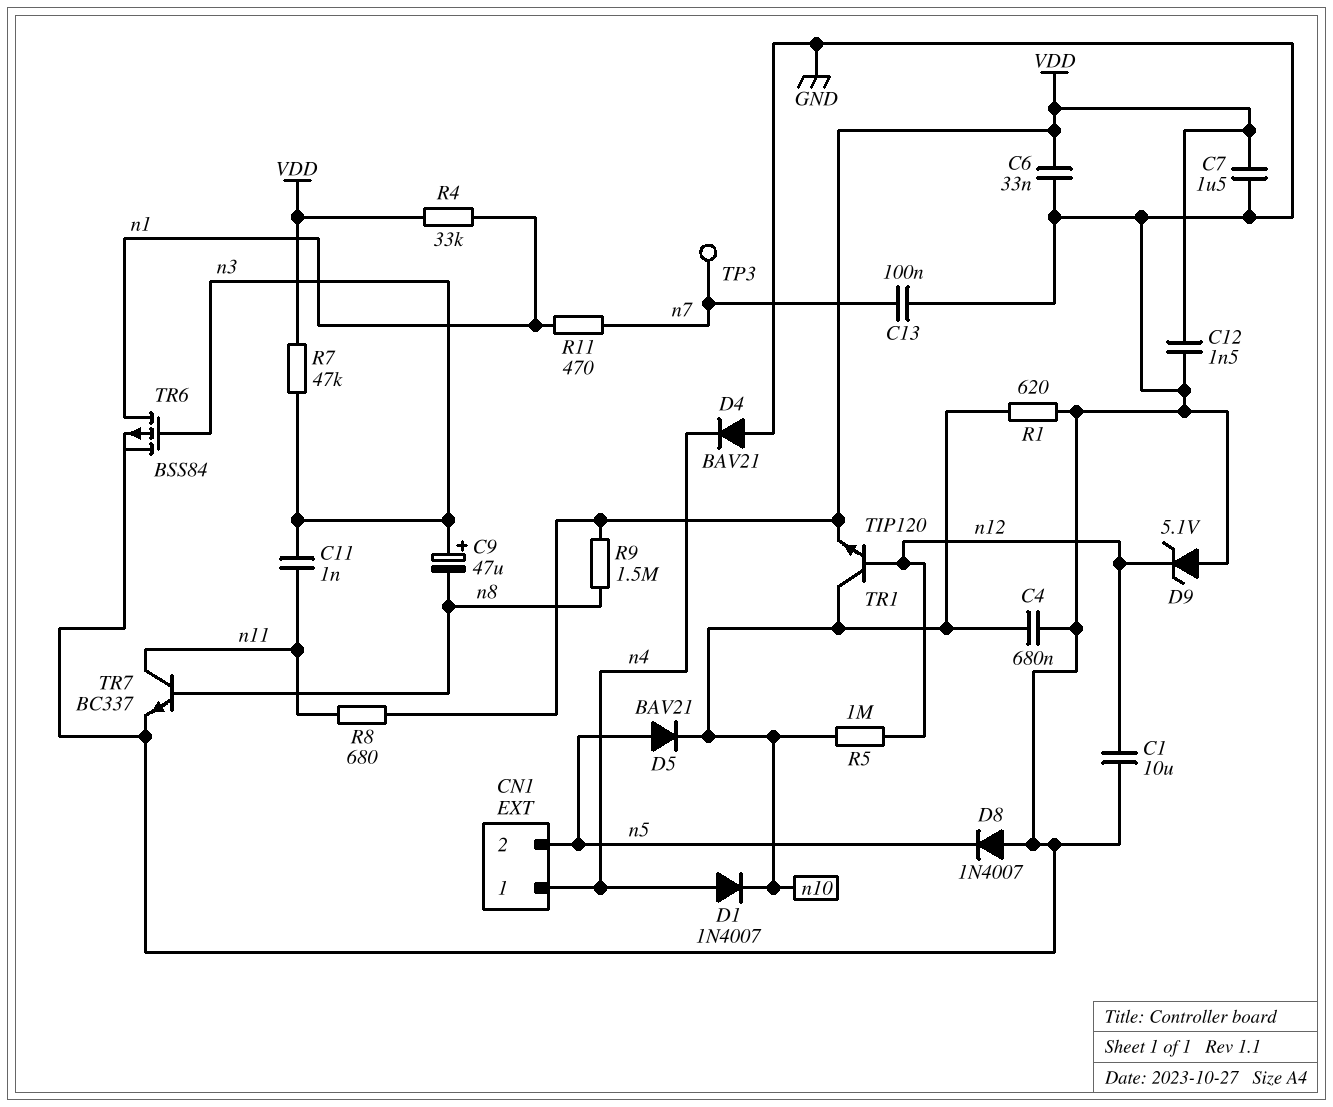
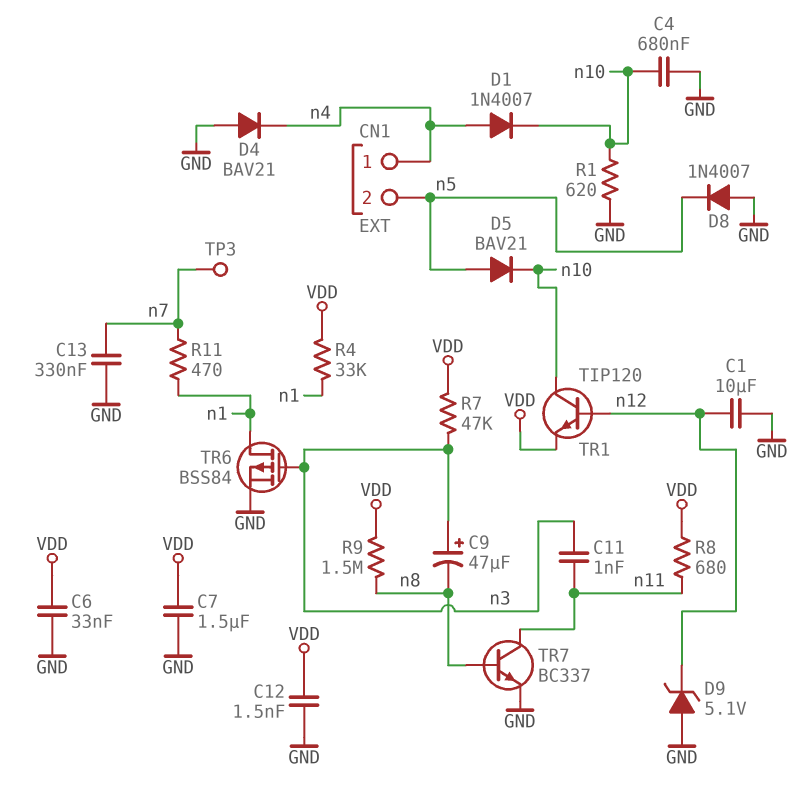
C13: 100nF (GND, n7) -> 330nF (GND, n7)
R5: 1M (n10, n12) -> none

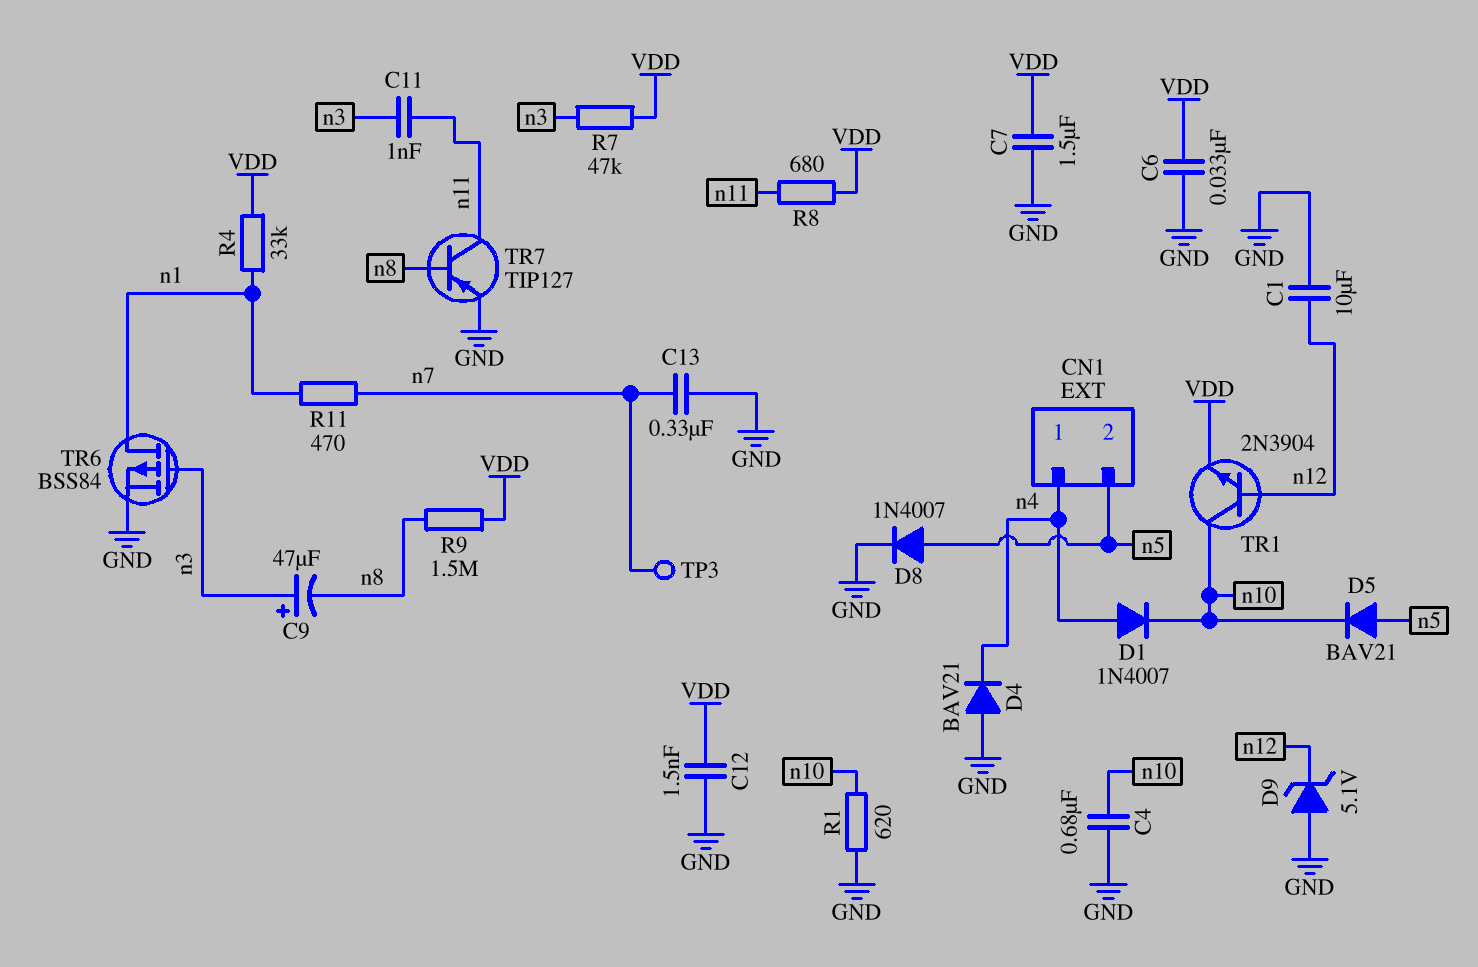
D8: diode 1N4007 (A GND, K n5) -> diode 1N4007 (A n5, K GND)
TR1: NPN TIP120 (B n12, C n10, E VDD) -> NPN 2N3904 (B n12, C n10, E VDD)
TR7: NPN BC337 (B n8, C n11, E GND) -> PNP TIP127 (B n8, C n11, E GND)

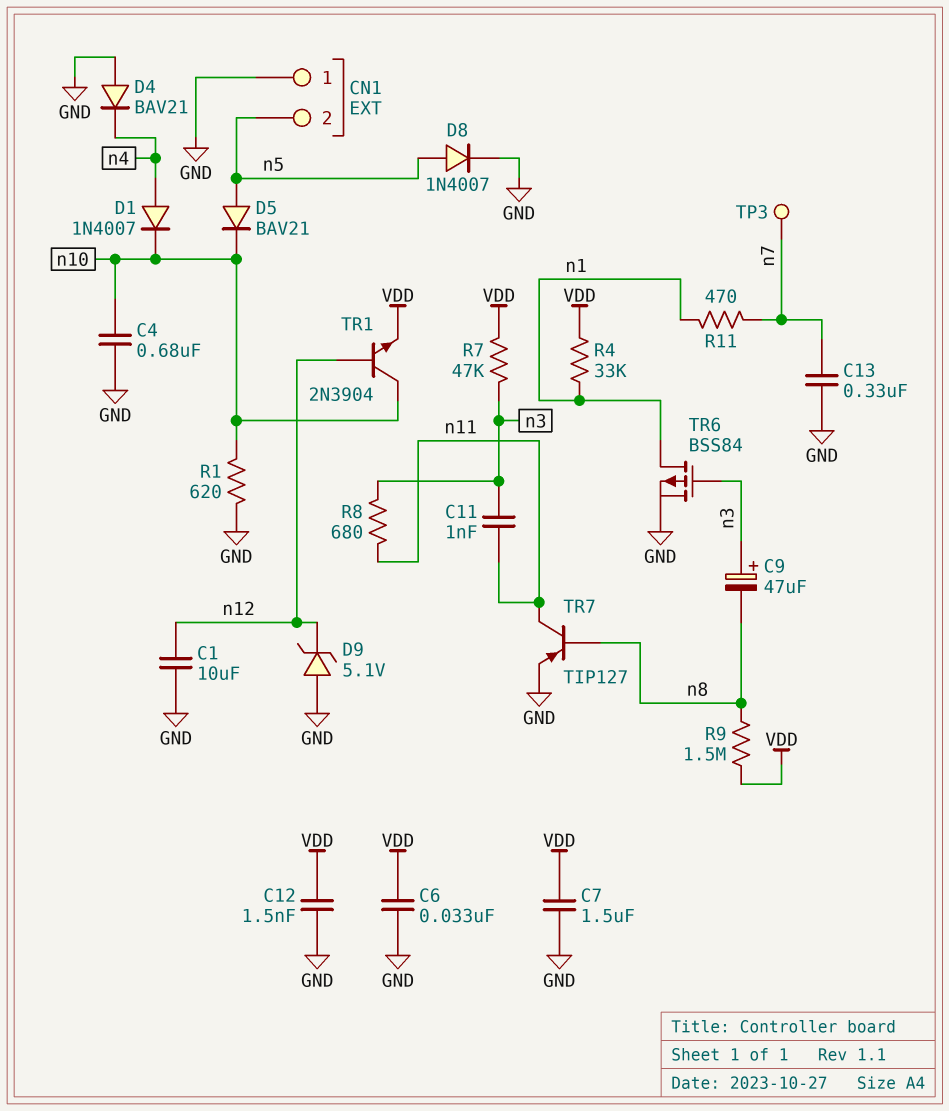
CN1 pin 1: n4 -> GND
R8: 680 (VDD, n11) -> 680 (n3, n11)

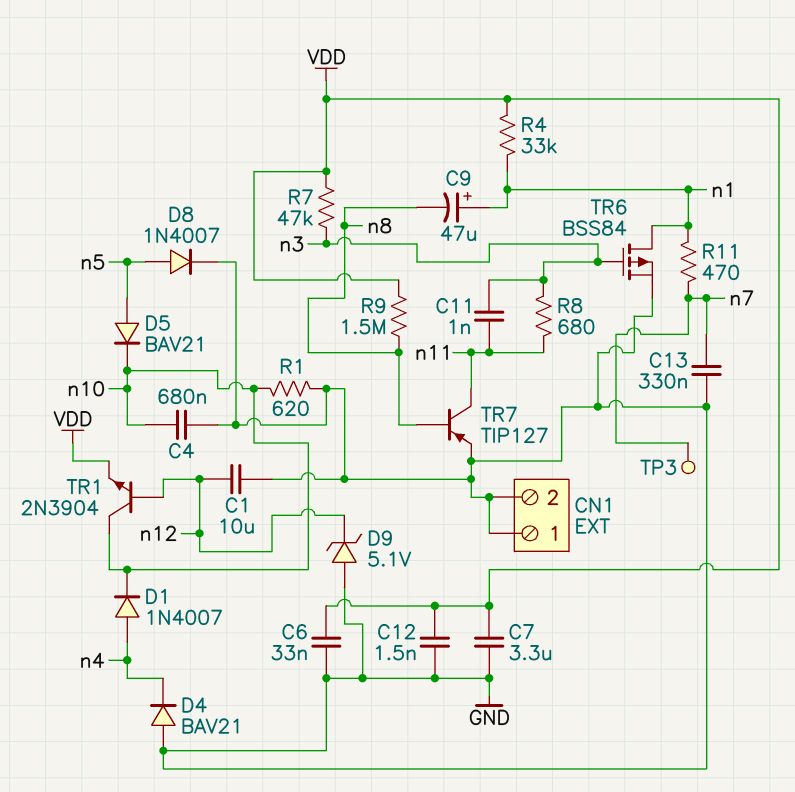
C7: 1.5uF (GND, VDD) -> 3.3uF (GND, VDD)
C9: 47uF (plus n3, minus n8) -> 47uF (plus n1, minus n8)
CN1 pin 2: n5 -> GND

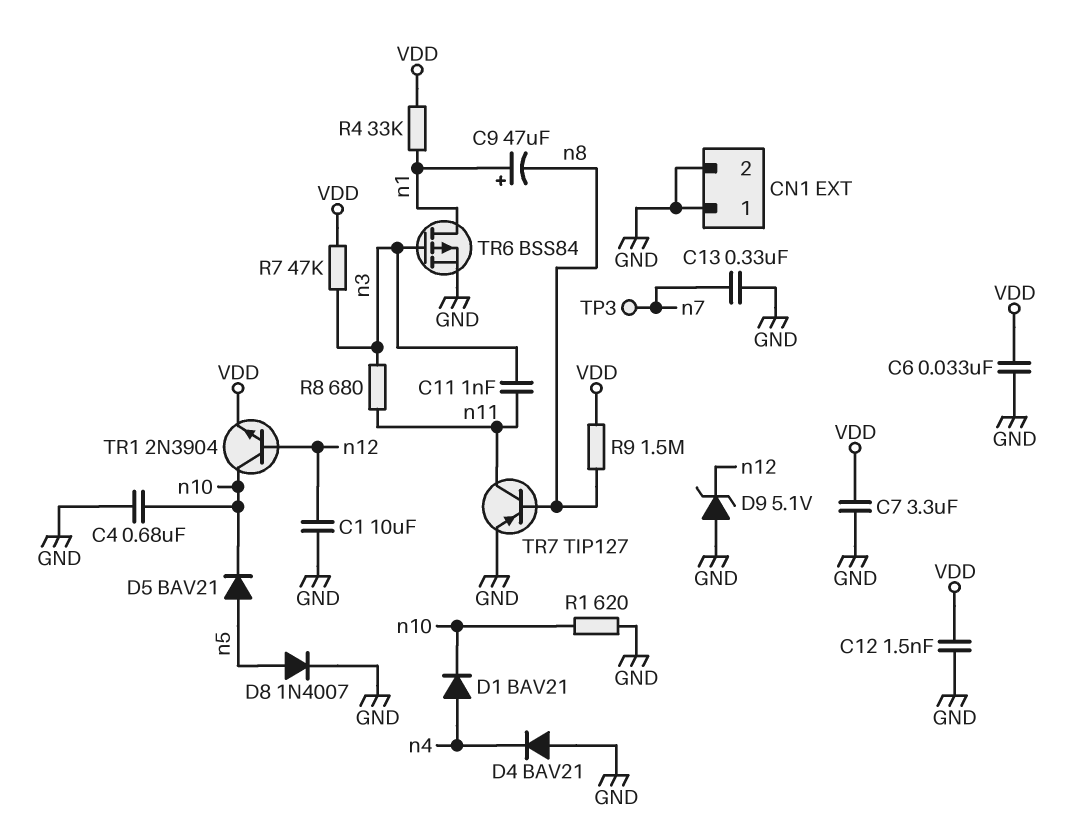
D1: diode 1N4007 (A n4, K n10) -> diode BAV21 (A n4, K n10)
R11: 470 (n1, n7) -> none

